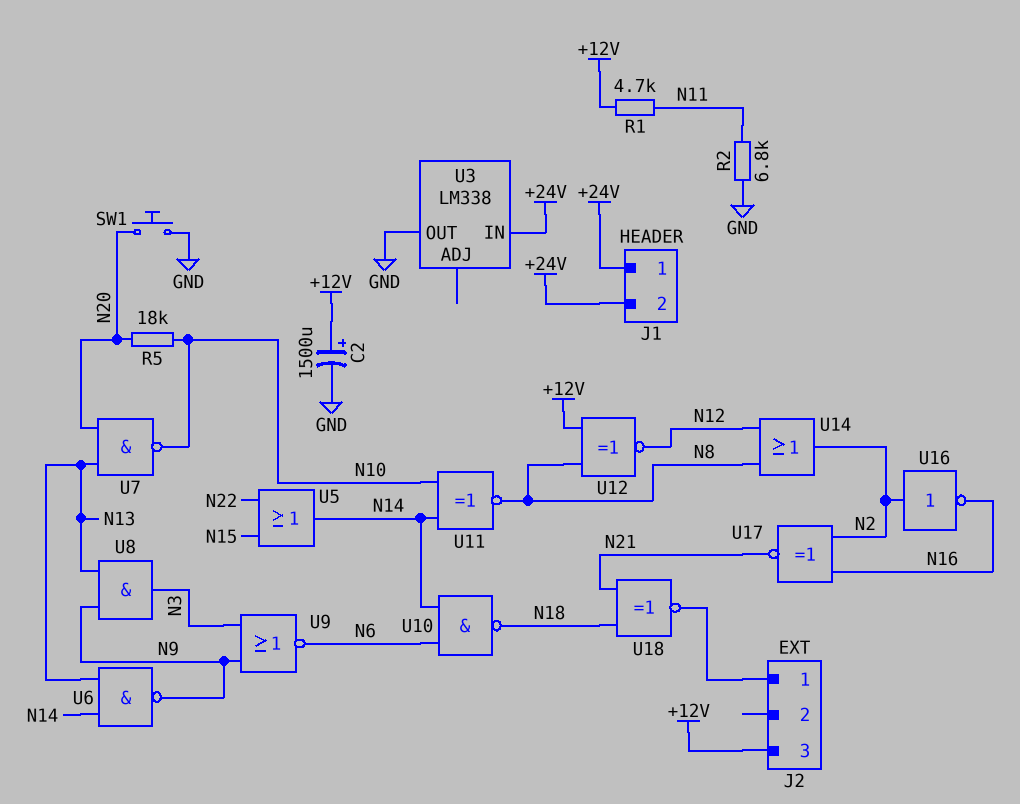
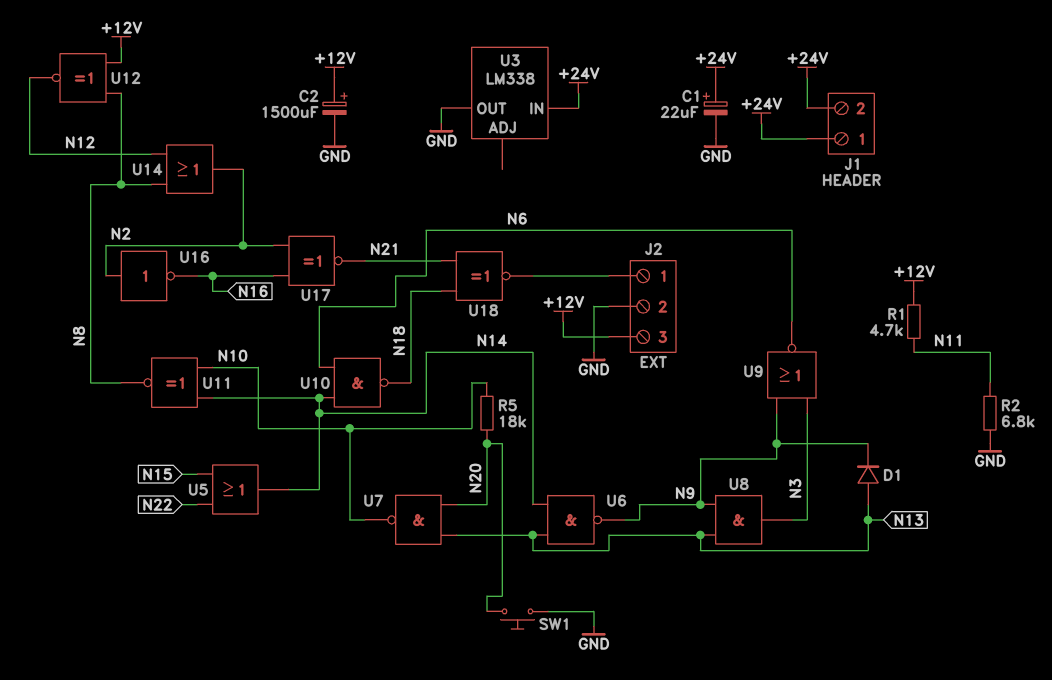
C1: none -> 22uF (plus +24V, minus GND)
D1: none -> diode (A N13, K N9)
J2 pin 2: none -> GND

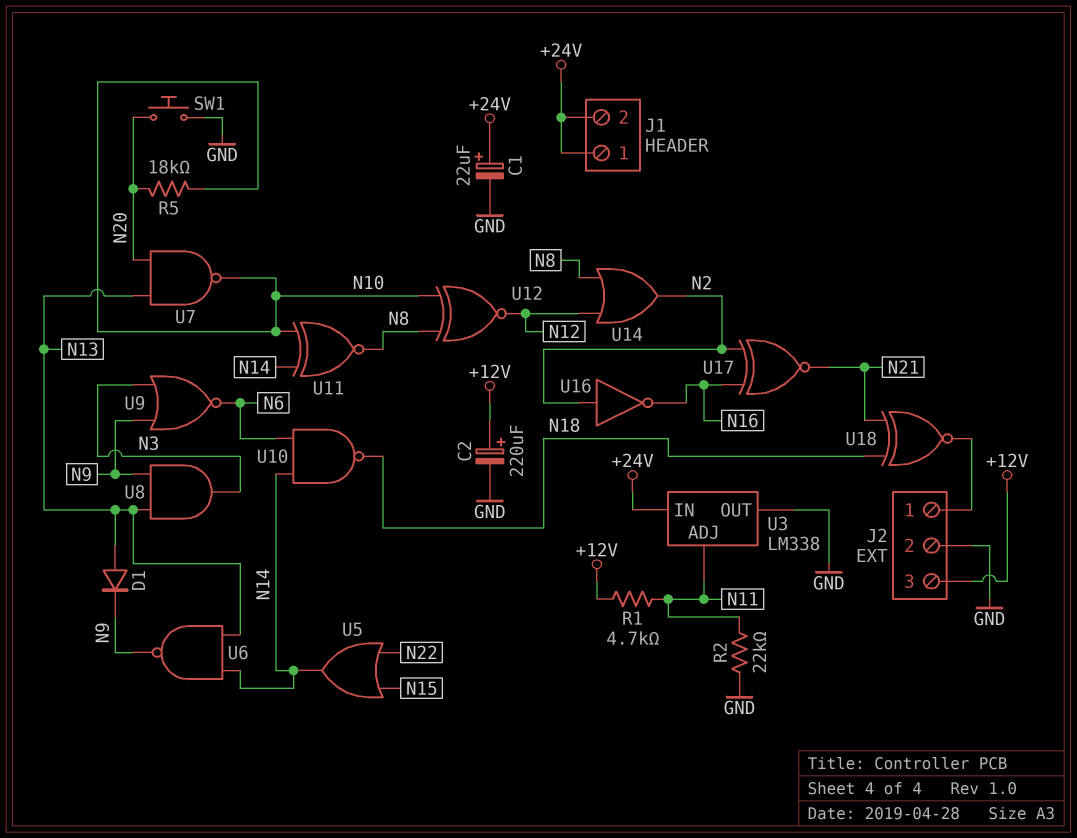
C2: 1500uF (plus +12V, minus GND) -> 220uF (plus +12V, minus GND)
R2: 6.8k (GND, N11) -> 22k (GND, N11)
U3 pin ADJ: none -> N11
U12: XNOR (in +12V, in N8, out N12) -> XNOR (in N8, in N10, out N12)

